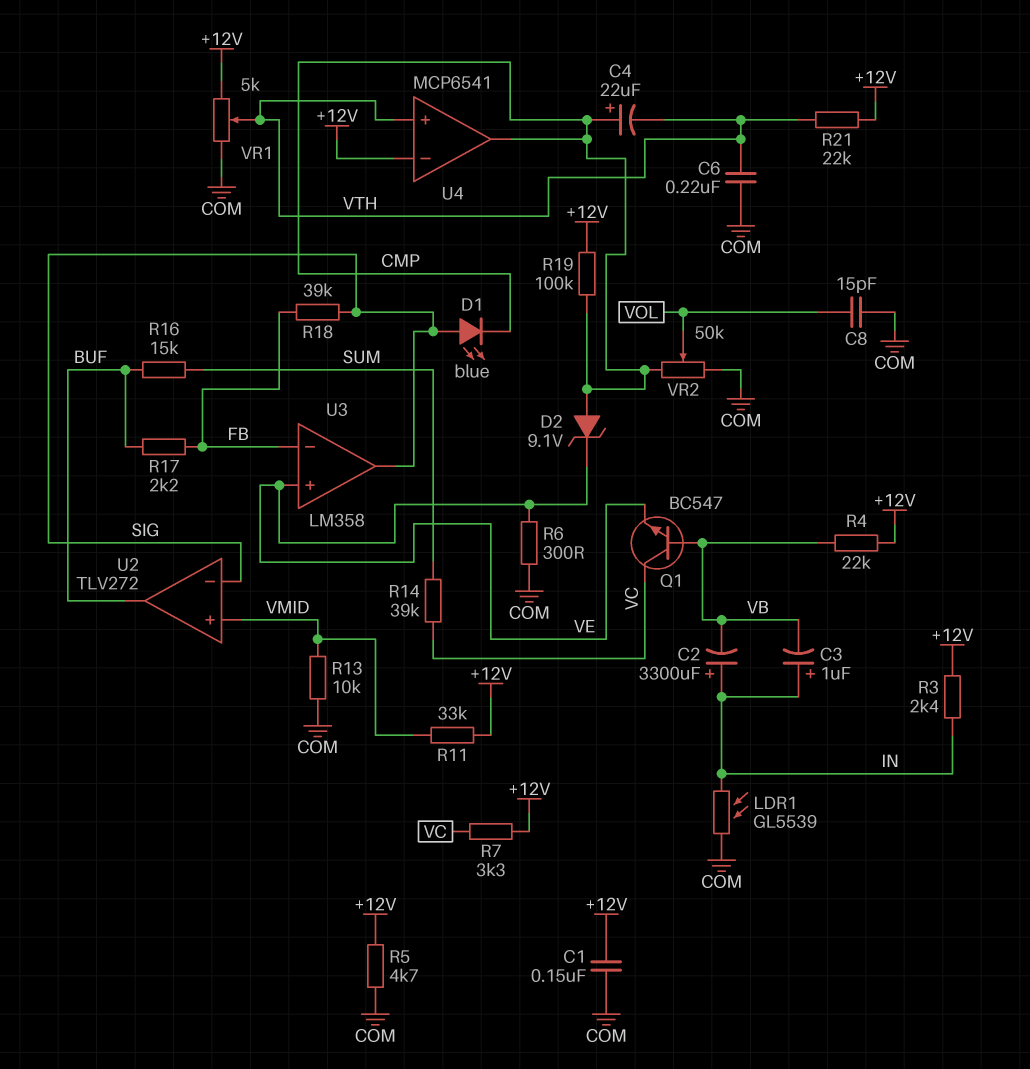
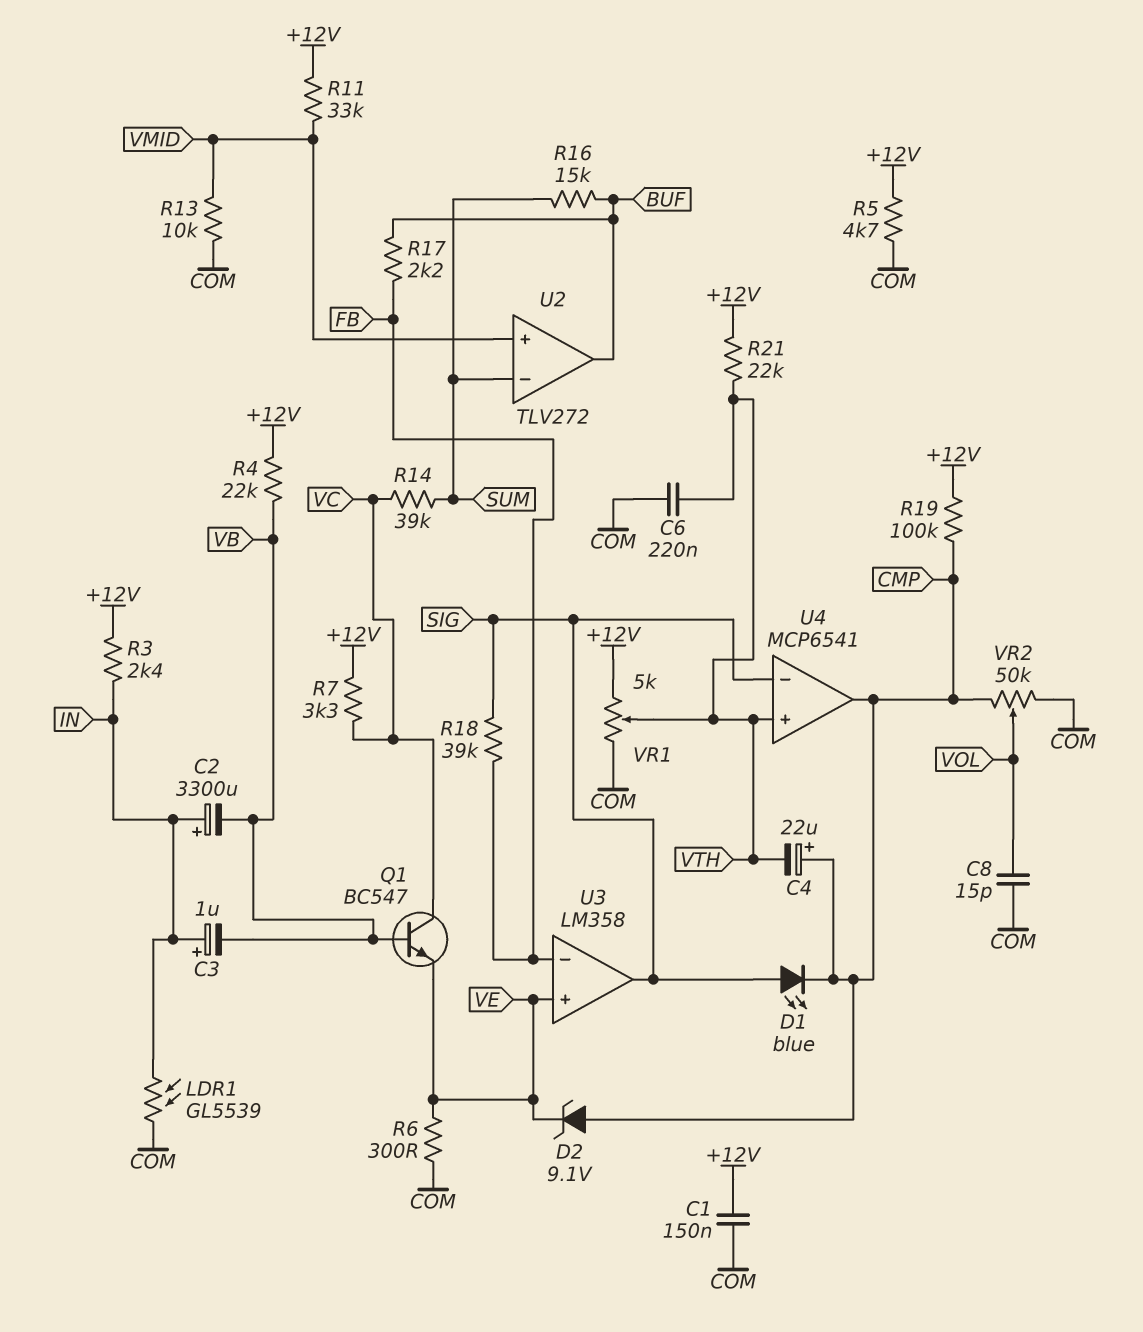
U2 pin in-: SIG -> SUM
U4 pin in-: +12V -> SIG

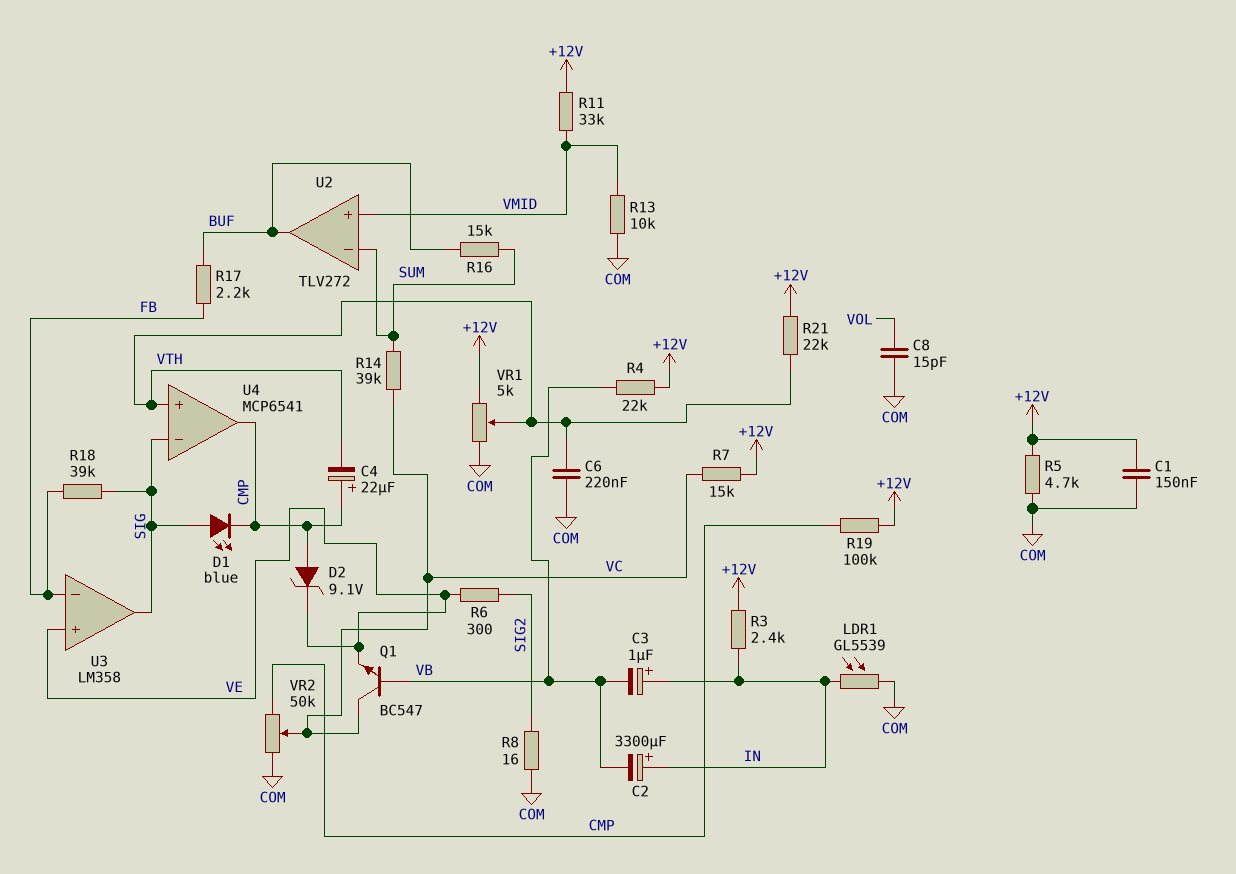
R6: 300 (COM, VE) -> 300 (SIG2, VE)
R7: 3.3k (+12V, VC) -> 15k (+12V, VC)
R8: none -> 16 (COM, SIG2)
VR2: 50k (CMP, COM, wiper VOL) -> 50k (CMP, COM, wiper VC)

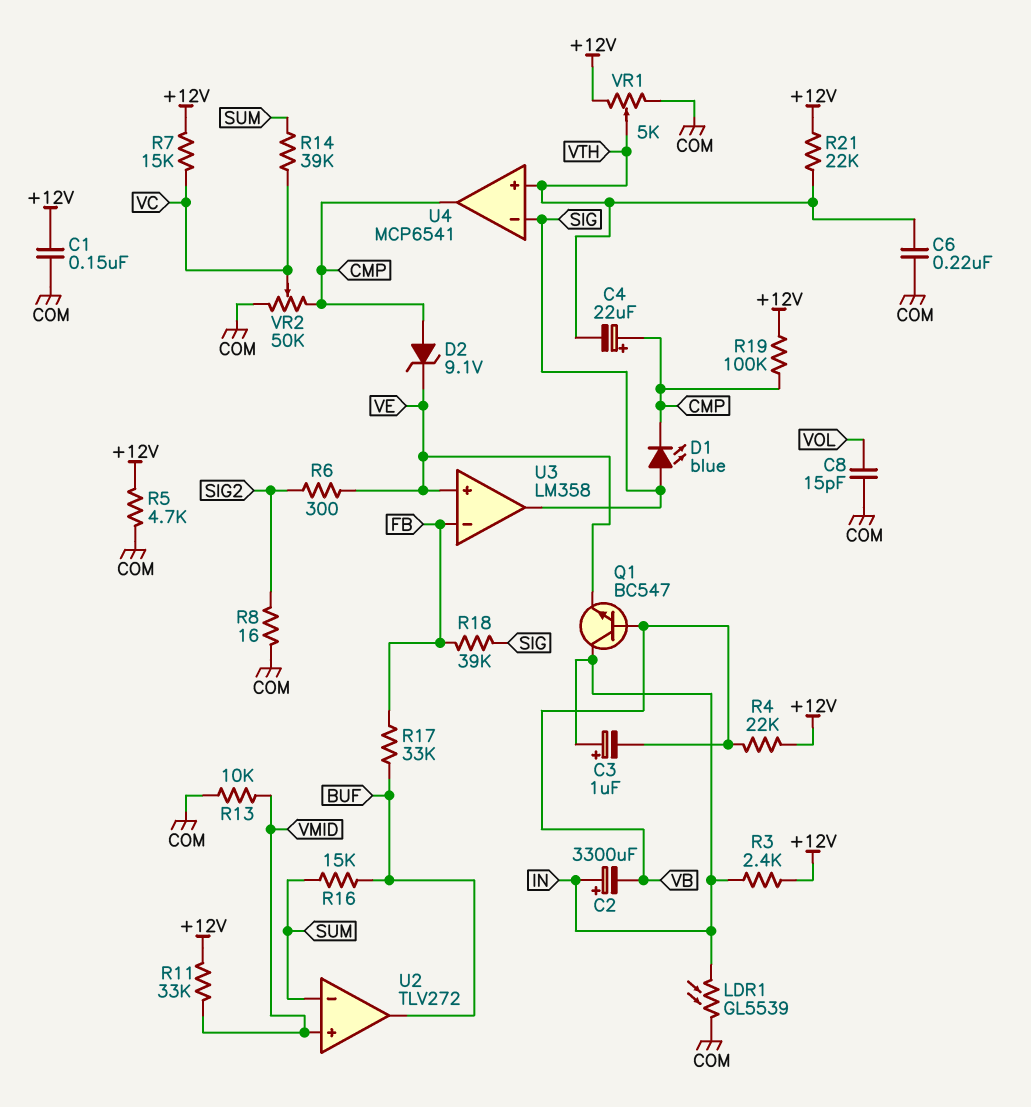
Q1: NPN BC547 (B VB, C VC, E VE) -> NPN BC547 (B VB, C IN, E VE)
R17: 2.2k (BUF, FB) -> 33k (BUF, FB)

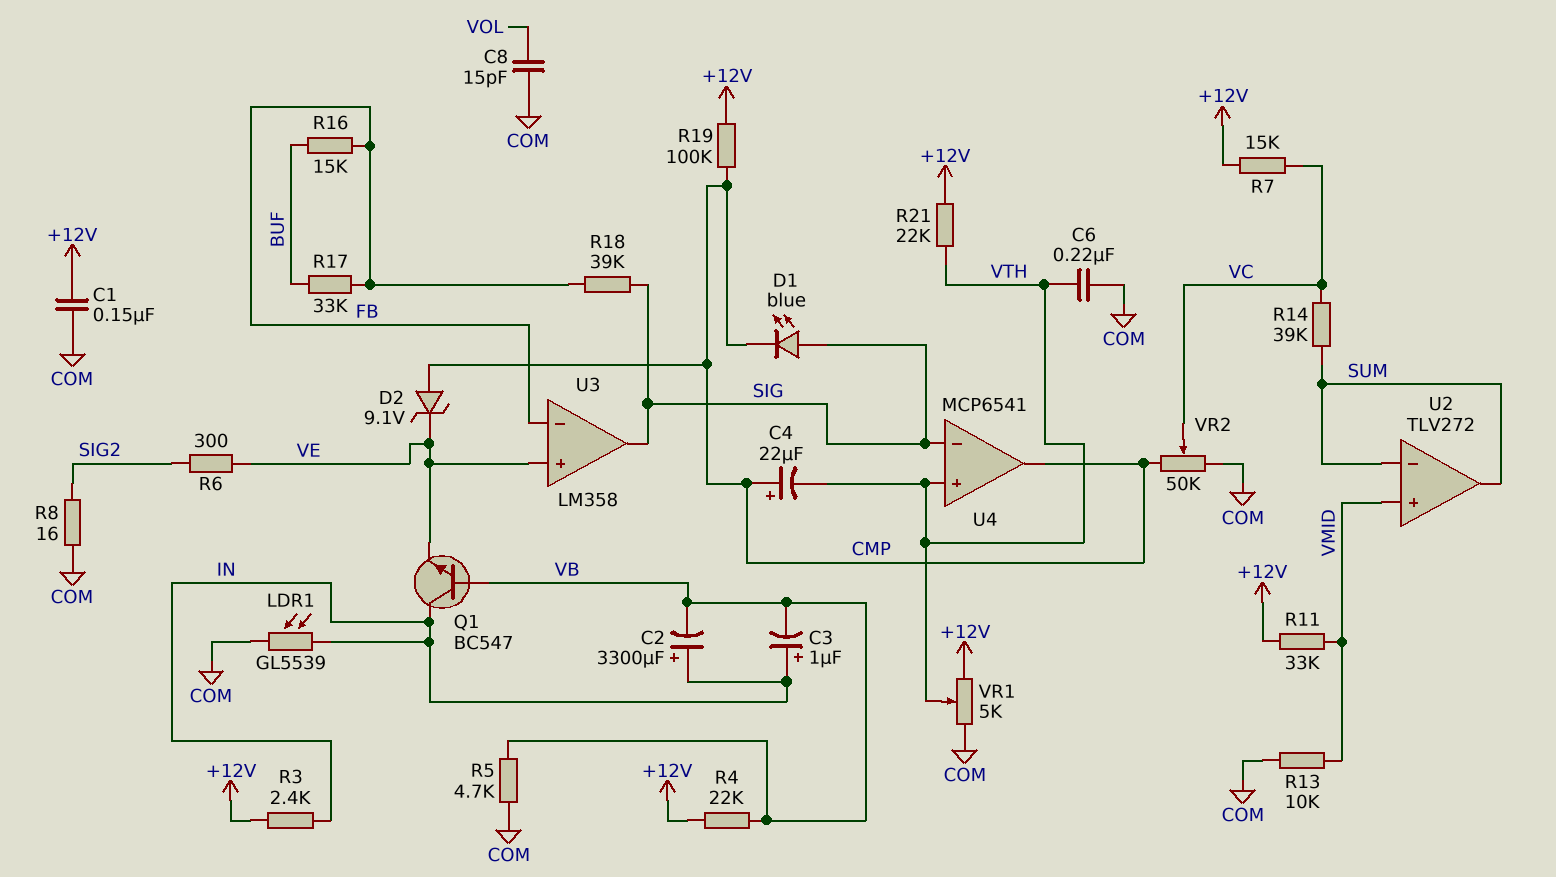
R5: 4.7k (+12V, COM) -> 4.7k (COM, VB)
R16: 15k (BUF, SUM) -> 15k (BUF, FB)
U2 pin out: BUF -> SUM

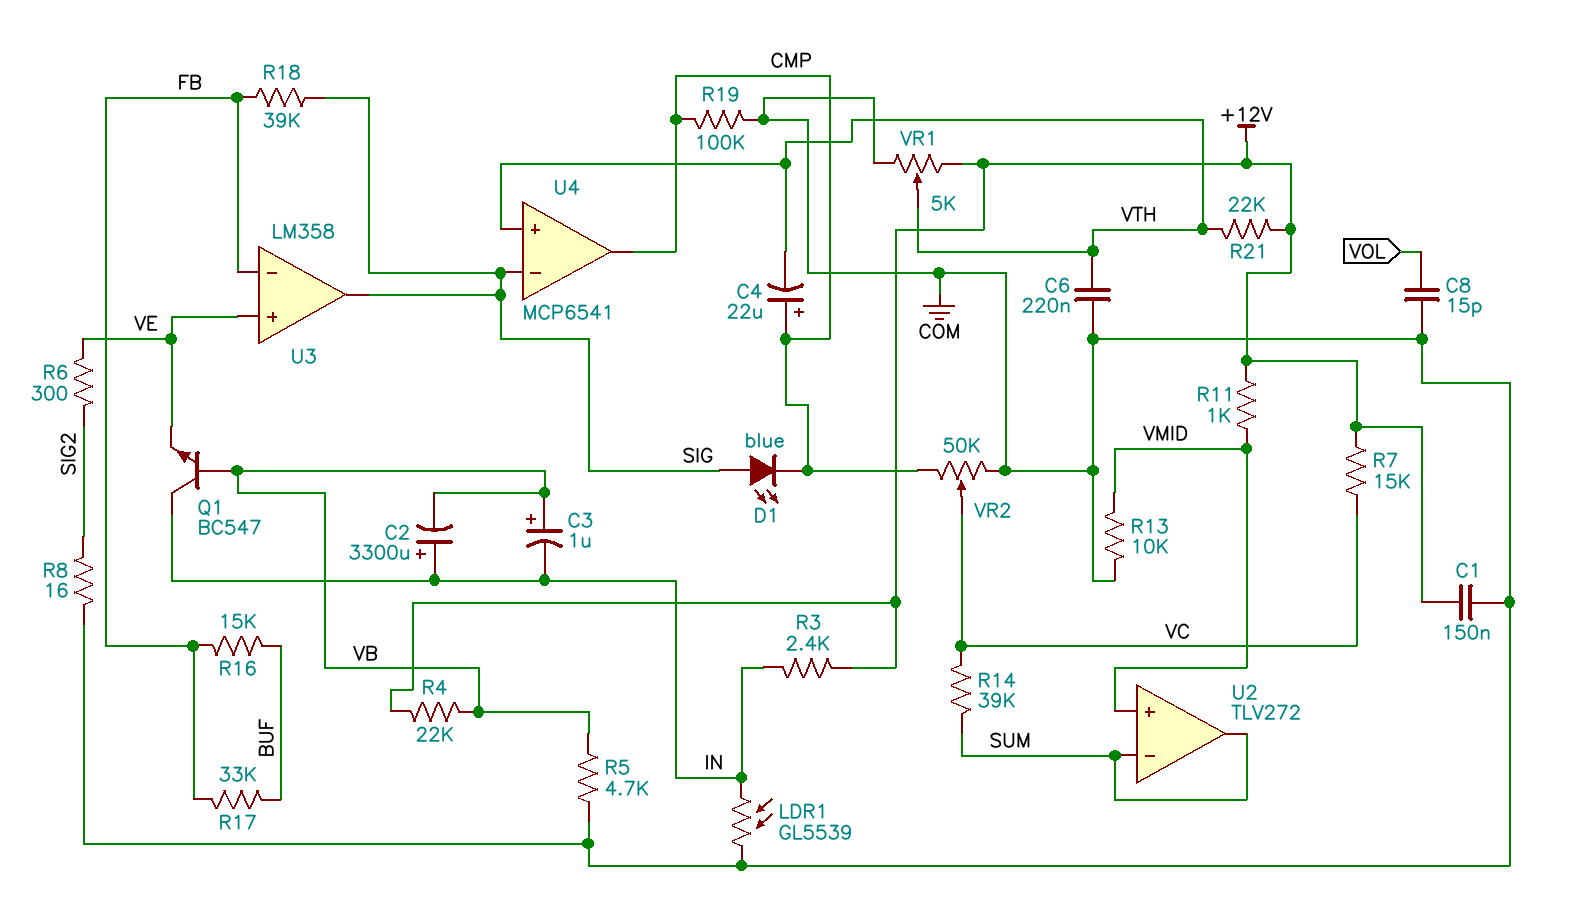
C3: 1uF (plus IN, minus VB) -> 1uF (plus VB, minus IN)
D2: zener 9.1V (A CMP, K VE) -> none
R11: 33k (+12V, VMID) -> 1k (+12V, VMID)
R19: 100k (+12V, CMP) -> 100k (CMP, COM)

